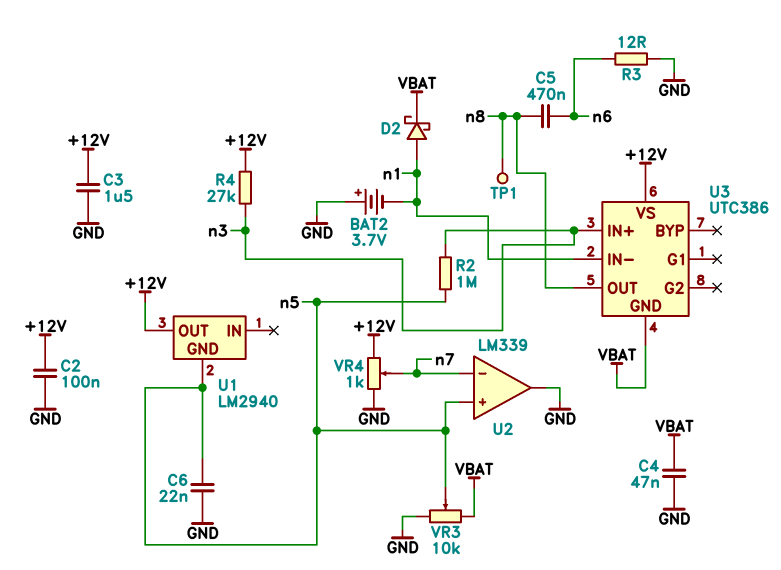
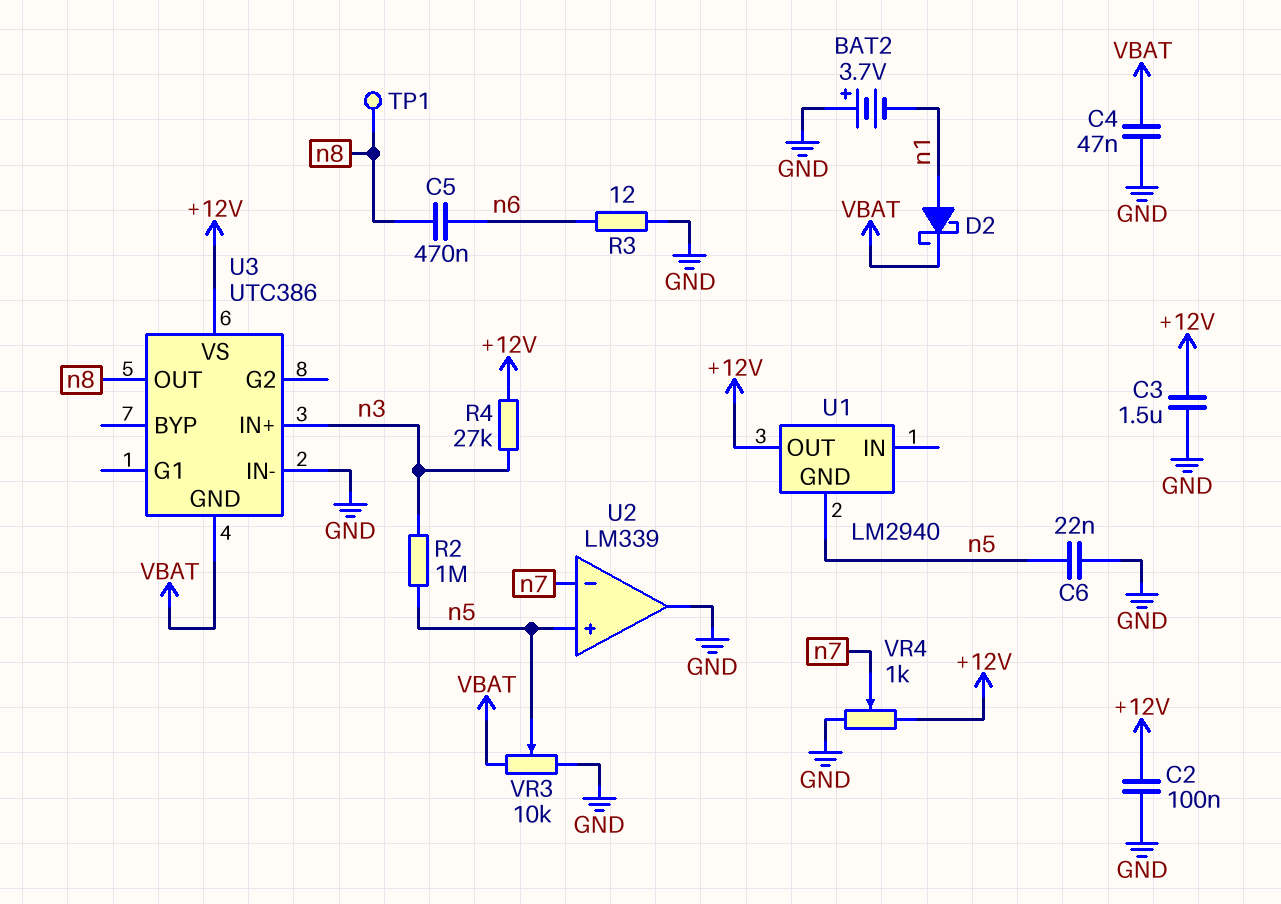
U3 pin IN-: n1 -> GND

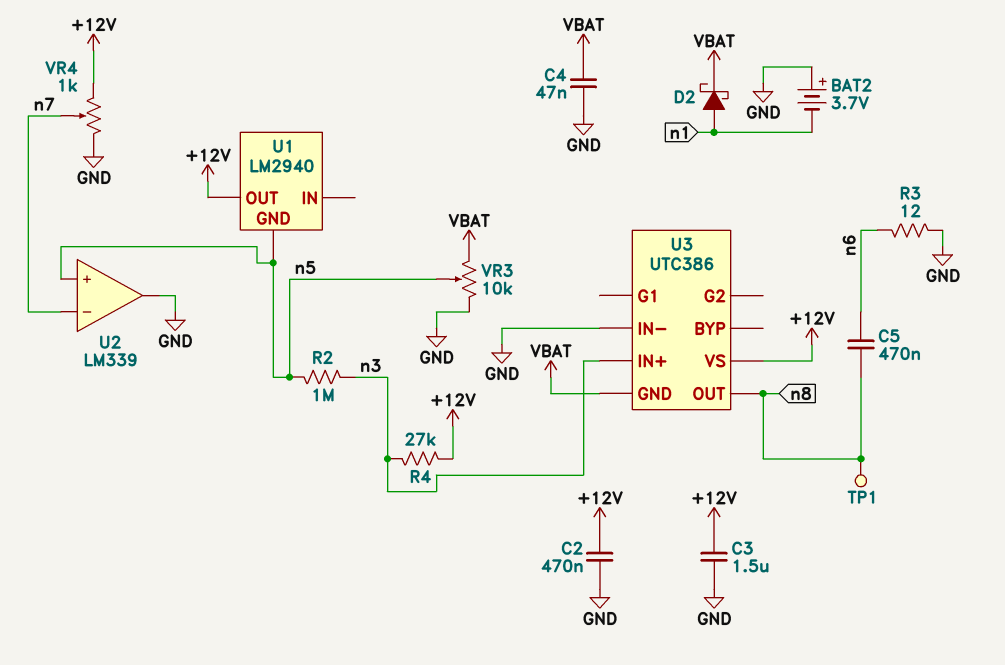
C2: 100nF (+12V, GND) -> 470nF (+12V, GND)
C6: 22nF (GND, n5) -> none

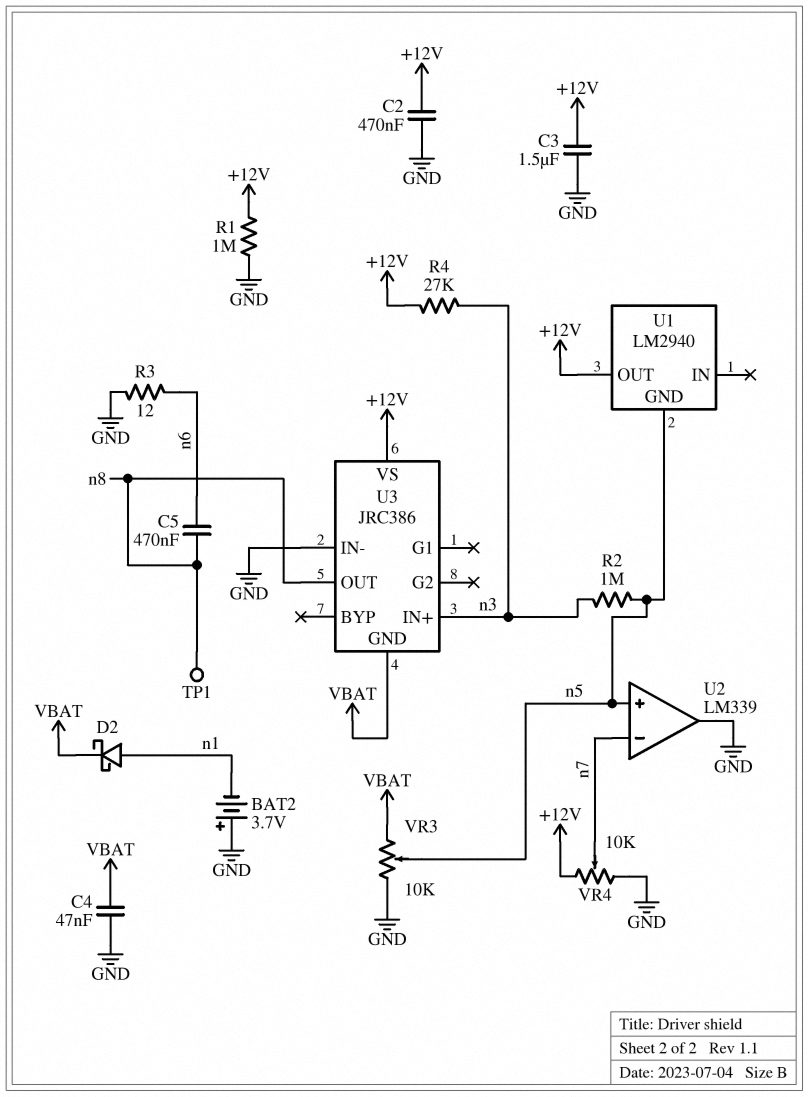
R1: none -> 1M (+12V, GND)
U3: UTC386 -> JRC386
VR4: 1k (+12V, GND, wiper n7) -> 10k (+12V, GND, wiper n7)

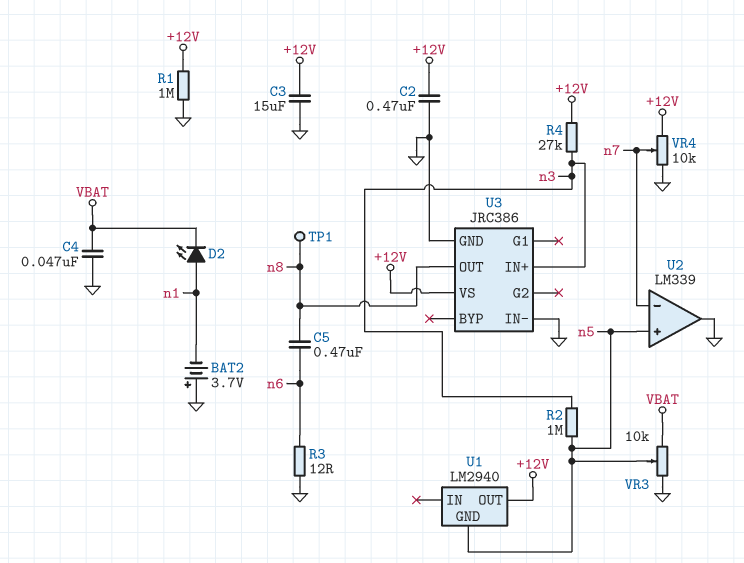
C3: 1.5uF (+12V, GND) -> 15uF (+12V, GND)
D2: schottky (A n1, K VBAT) -> LED (A n1, K VBAT)
U3 pin GND: VBAT -> GND

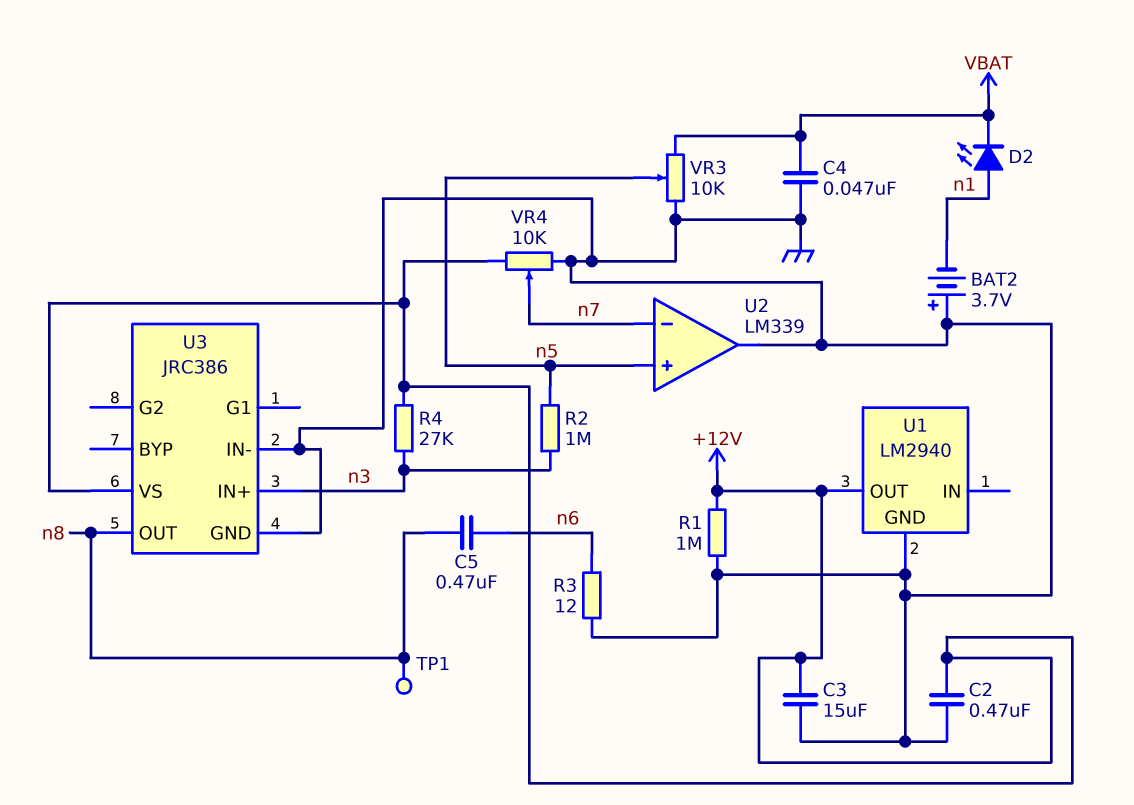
U1 pin GND: n5 -> GND

